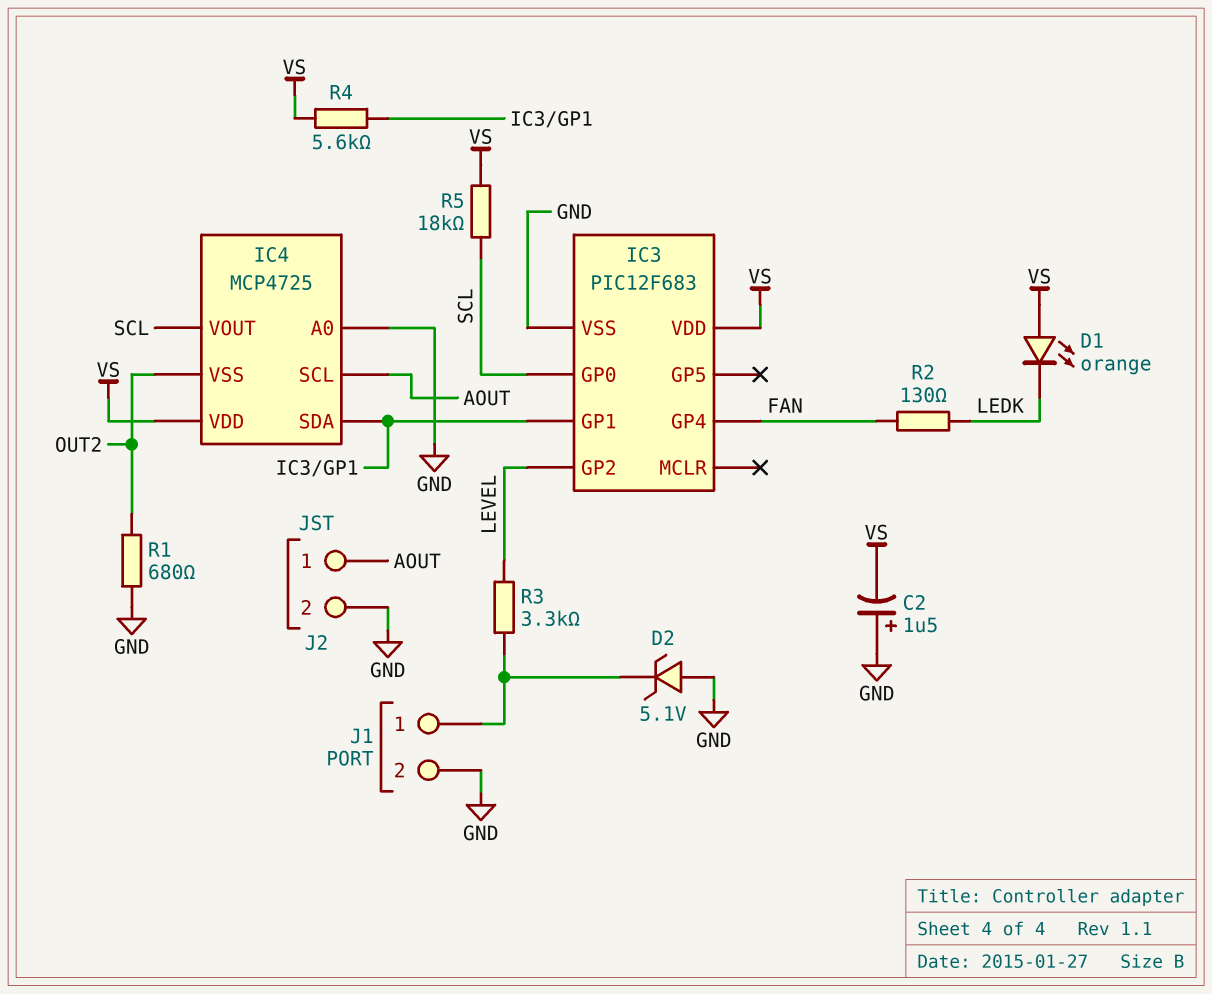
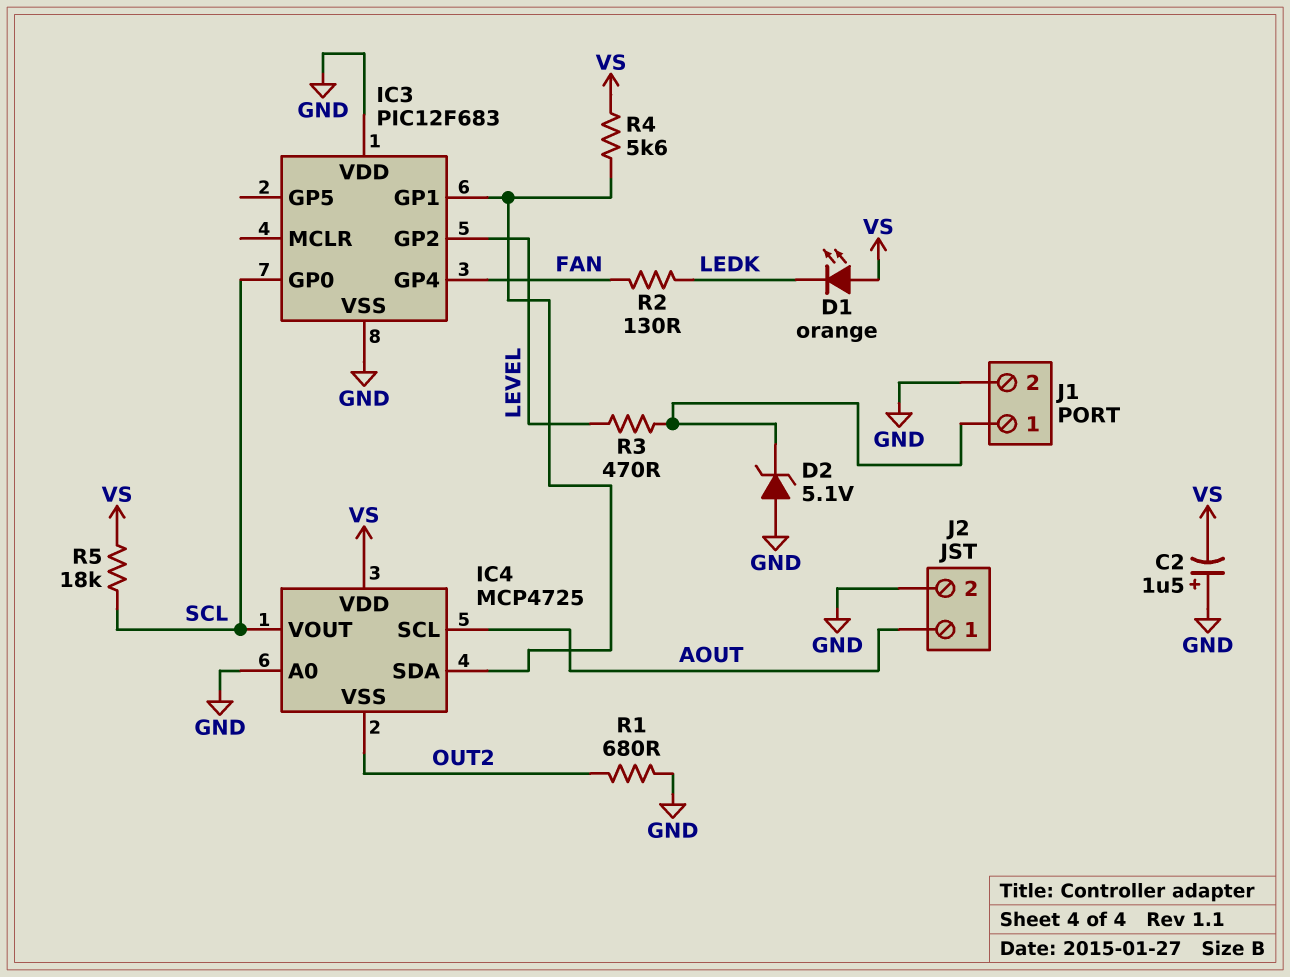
IC3 pin VDD: VS -> GND
R3: 3.3k (J1/1, LEVEL) -> 470 (J1/1, LEVEL)

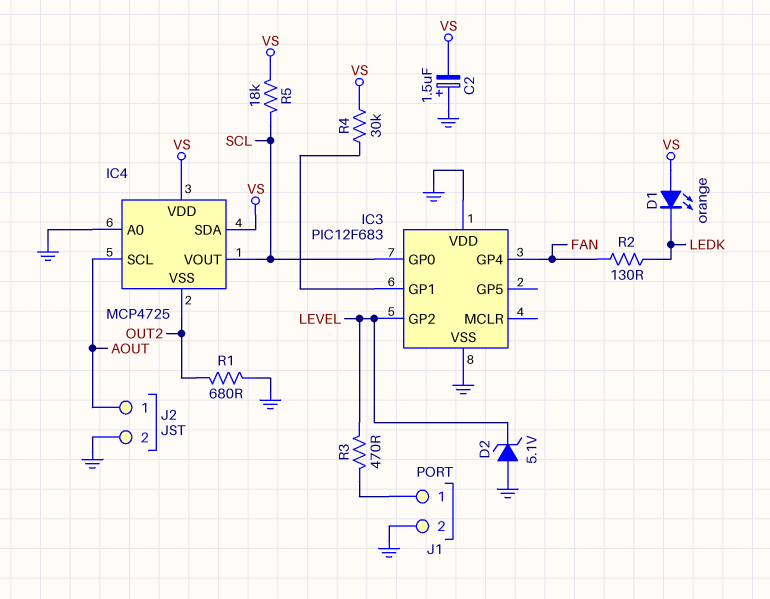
D2: zener 5.1V (A GND, K J1/1) -> zener 5.1V (A GND, K LEVEL)
IC4 pin SDA: IC3/GP1 -> VS
R4: 5.6k (IC3/GP1, VS) -> 30k (IC3/GP1, VS)

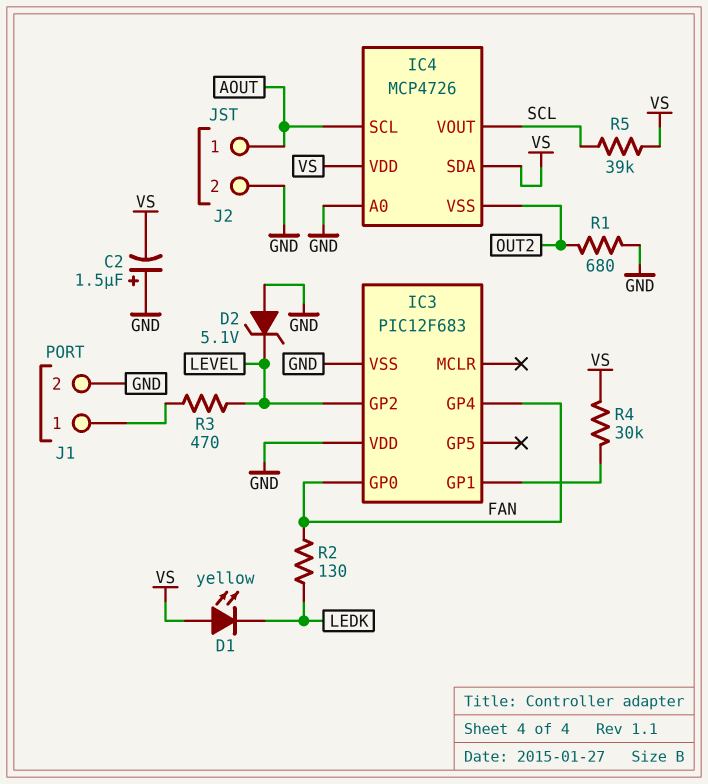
D1: LED orange (A VS, K LEDK) -> LED yellow (A VS, K LEDK)
IC3 pin GP0: SCL -> FAN
IC4: MCP4725 -> MCP4726
R5: 18k (SCL, VS) -> 39k (SCL, VS)

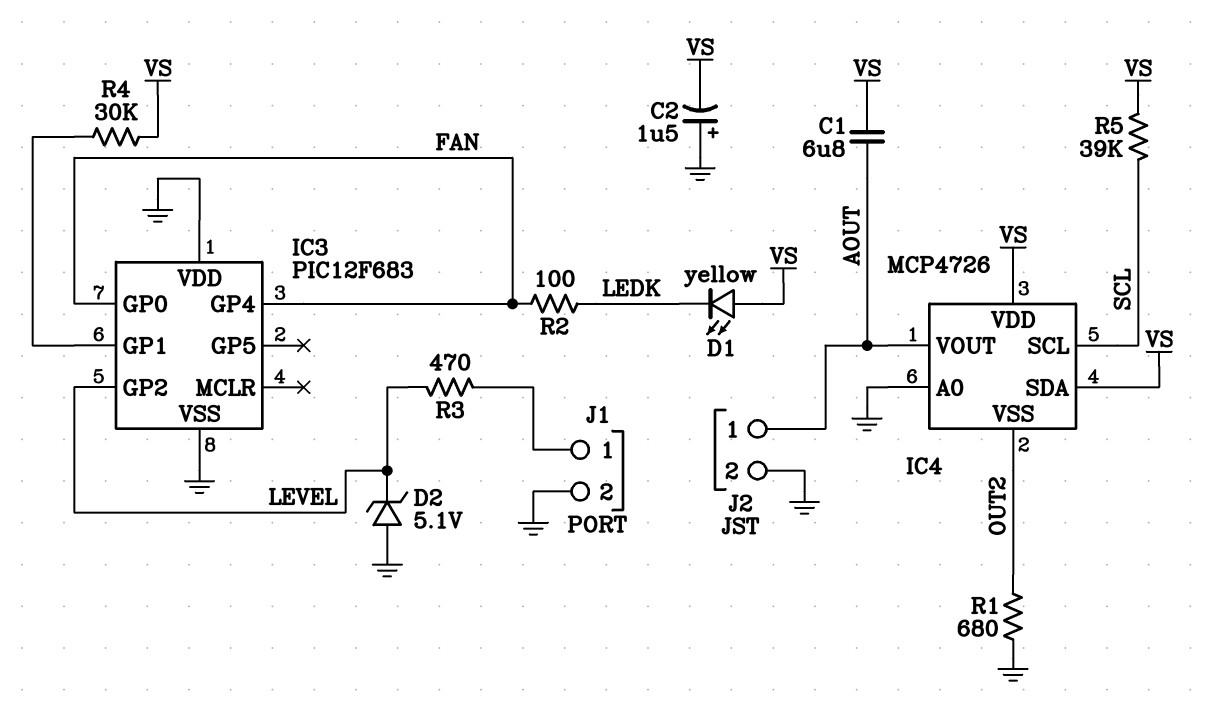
C1: none -> 6.8uF (AOUT, VS)
IC4 pin SCL: AOUT -> SCL
IC4 pin VOUT: SCL -> AOUT
R2: 130 (FAN, LEDK) -> 100 (FAN, LEDK)

